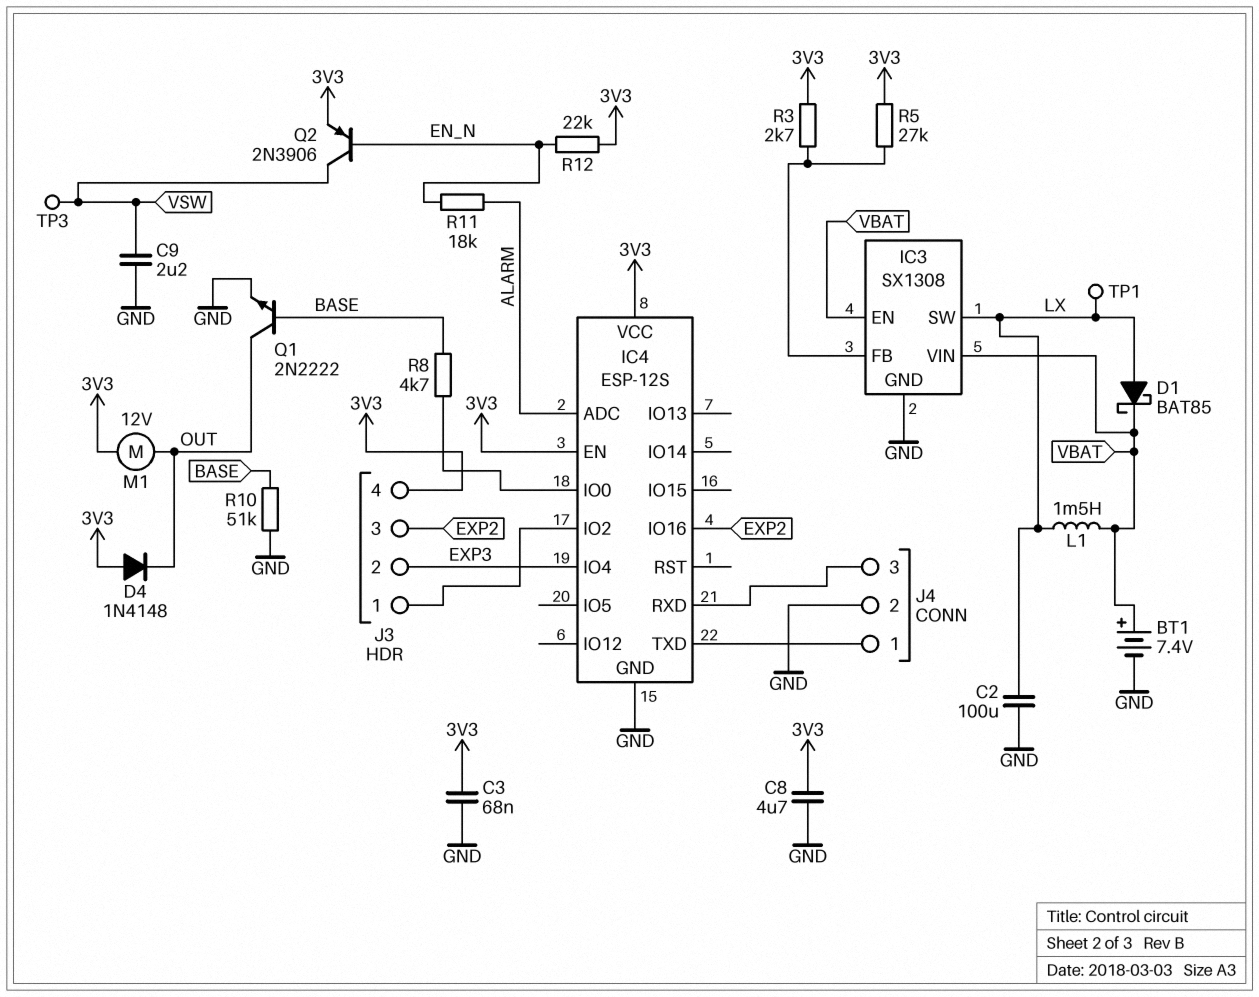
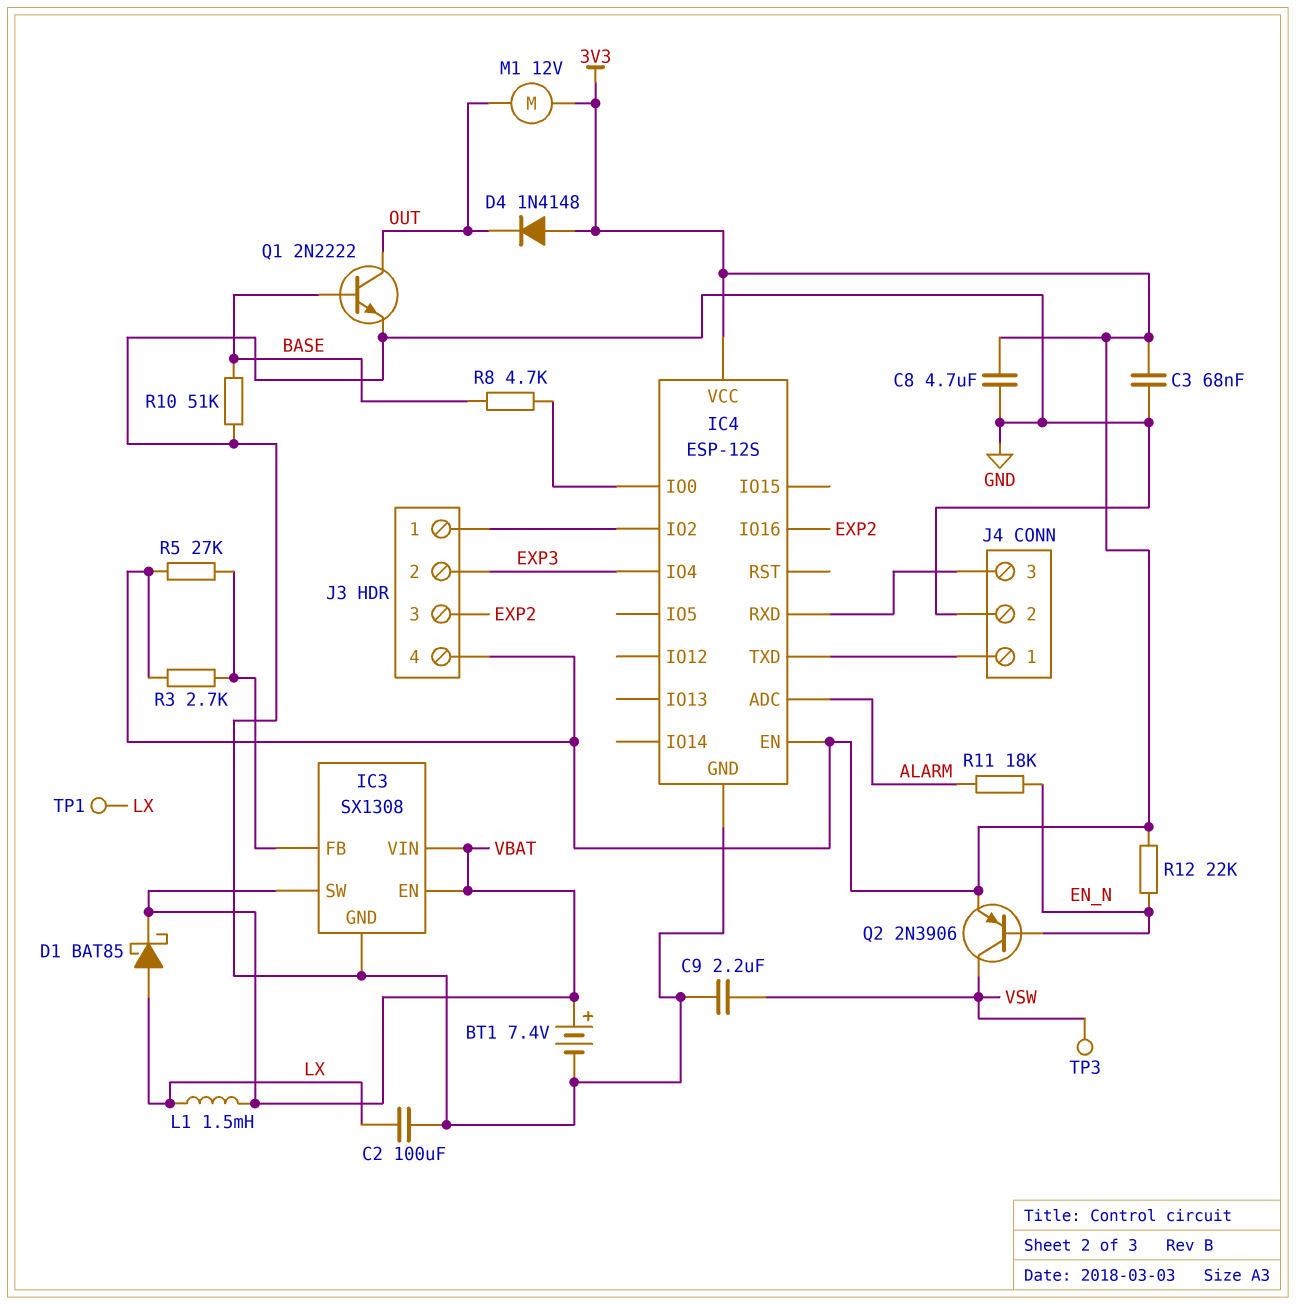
IC3 pin SW: LX -> VBAT

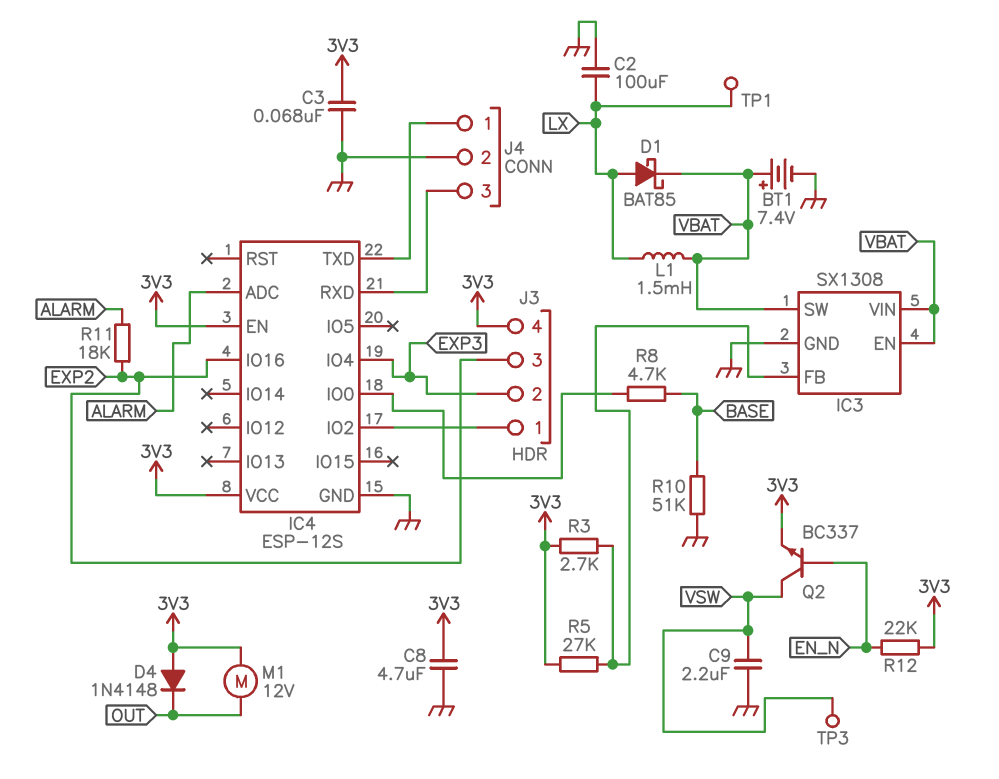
Q1: NPN 2N2222 (B BASE, C OUT, E GND) -> none
Q2: PNP 2N3906 (B EN_N, C VSW, E 3V3) -> NPN BC337 (B EN_N, C VSW, E 3V3)
R11: 18k (ALARM, EN_N) -> 18k (ALARM, EXP2)

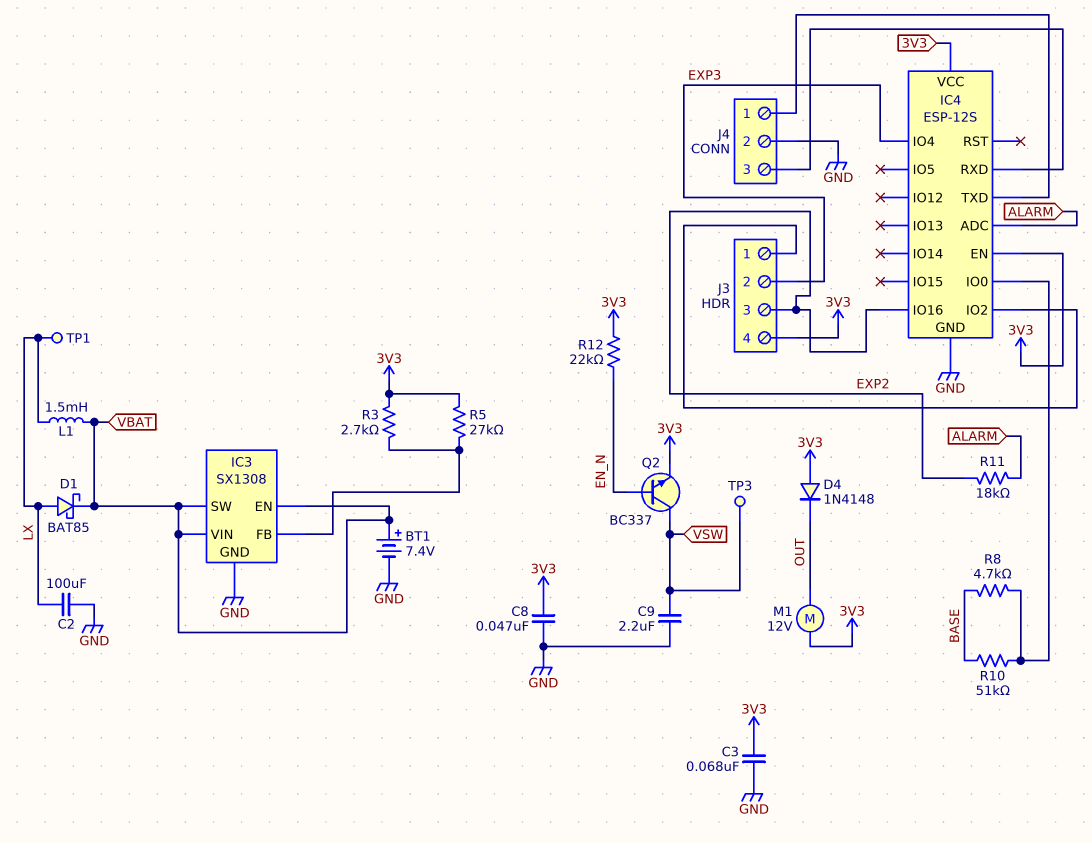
C8: 4.7uF (3V3, GND) -> 47nF (3V3, GND)
R10: 51k (BASE, GND) -> 51k (BASE, IC4/IO0)

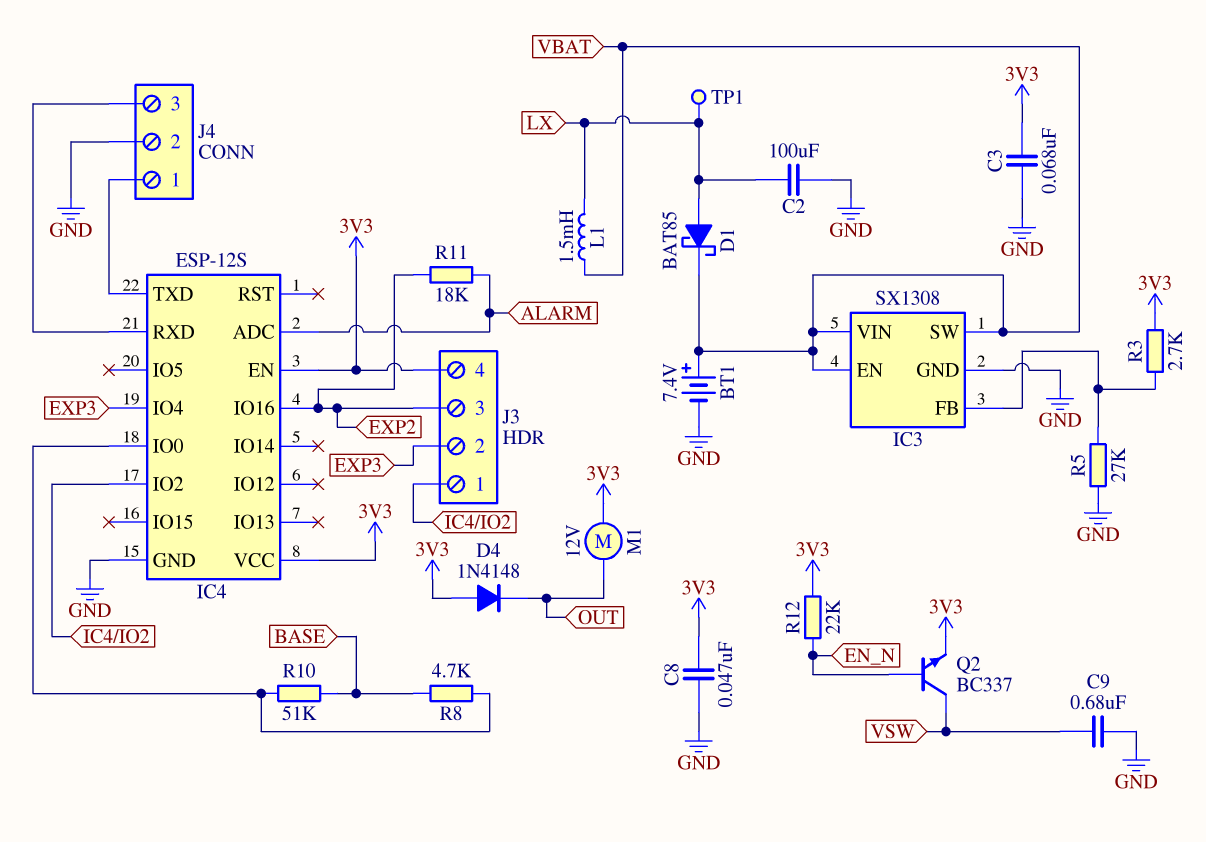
C9: 2.2uF (GND, VSW) -> 680nF (GND, VSW)
R5: 27k (3V3, IC3/FB) -> 27k (GND, IC3/FB)
TP3: test point (VSW) -> none

